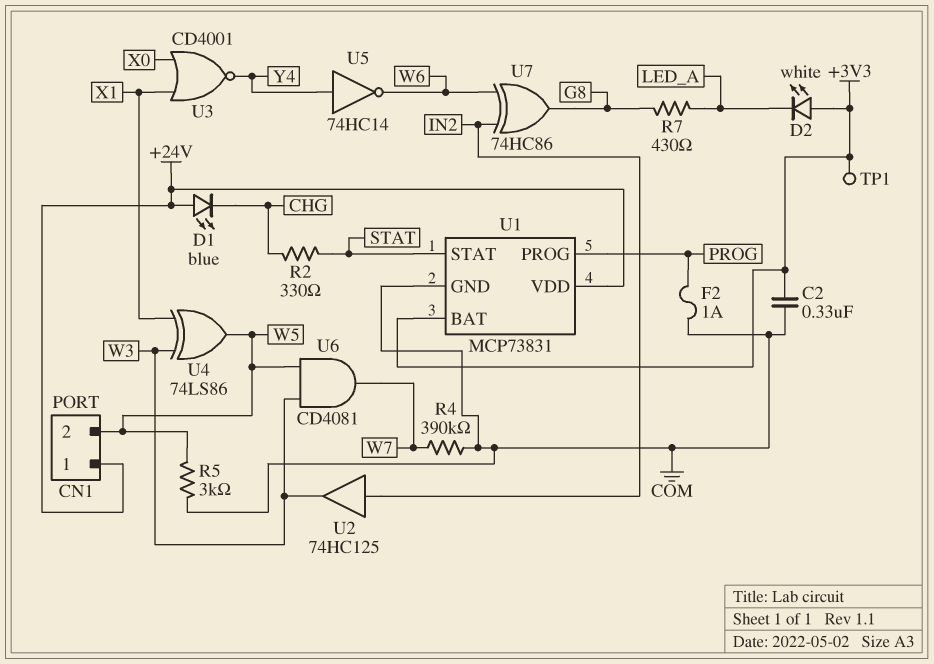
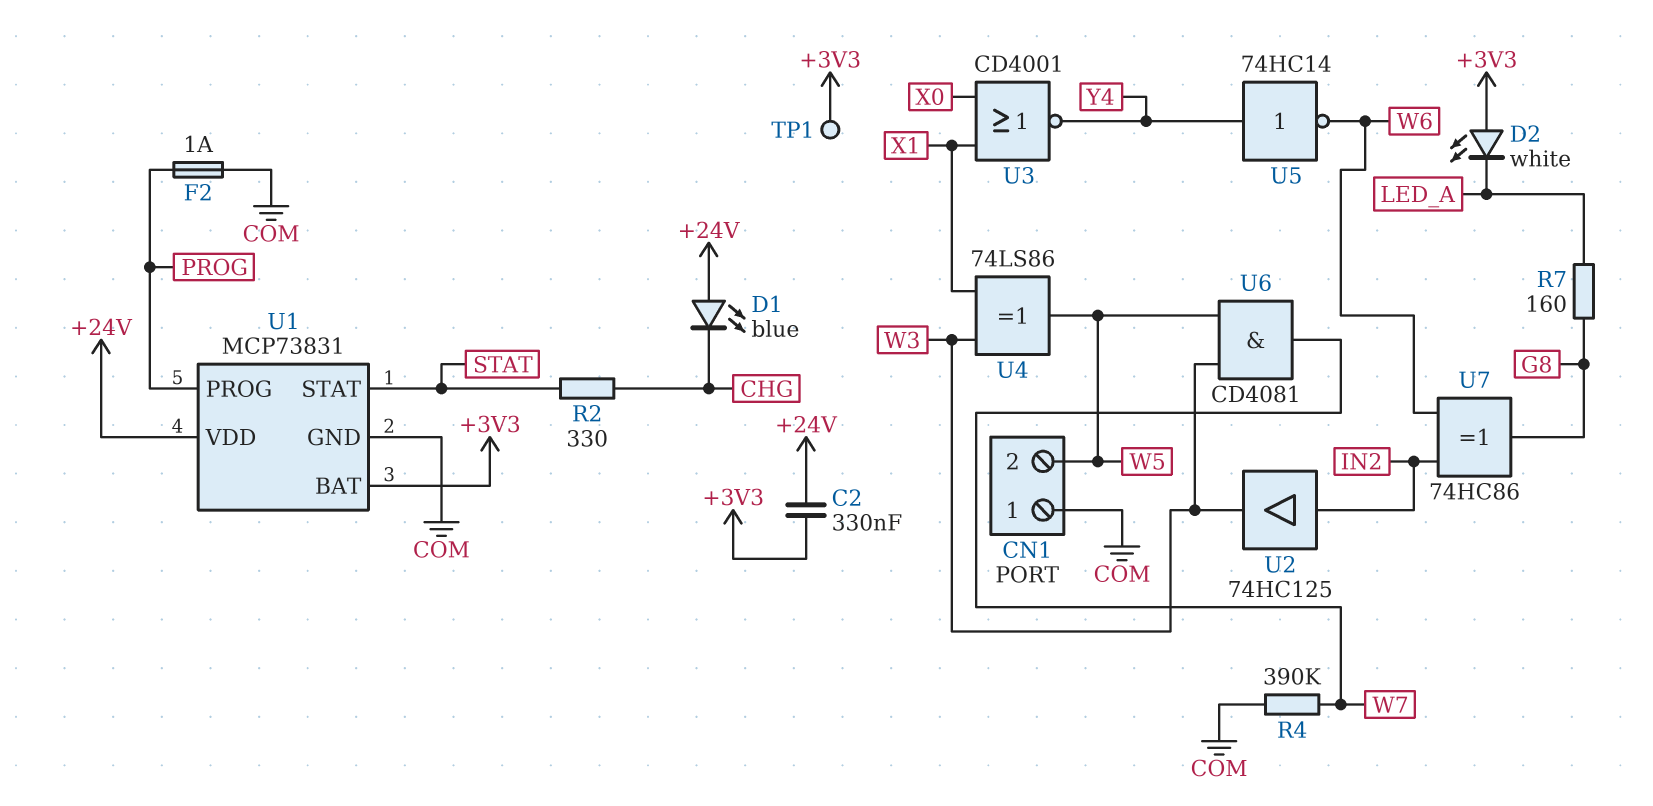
C2: 330nF (+3V3, COM) -> 330nF (+3V3, +24V)
CN1 pin 1: +24V -> COM
R5: 3k (COM, W5) -> none
R7: 430 (G8, LED_A) -> 160 (G8, LED_A)

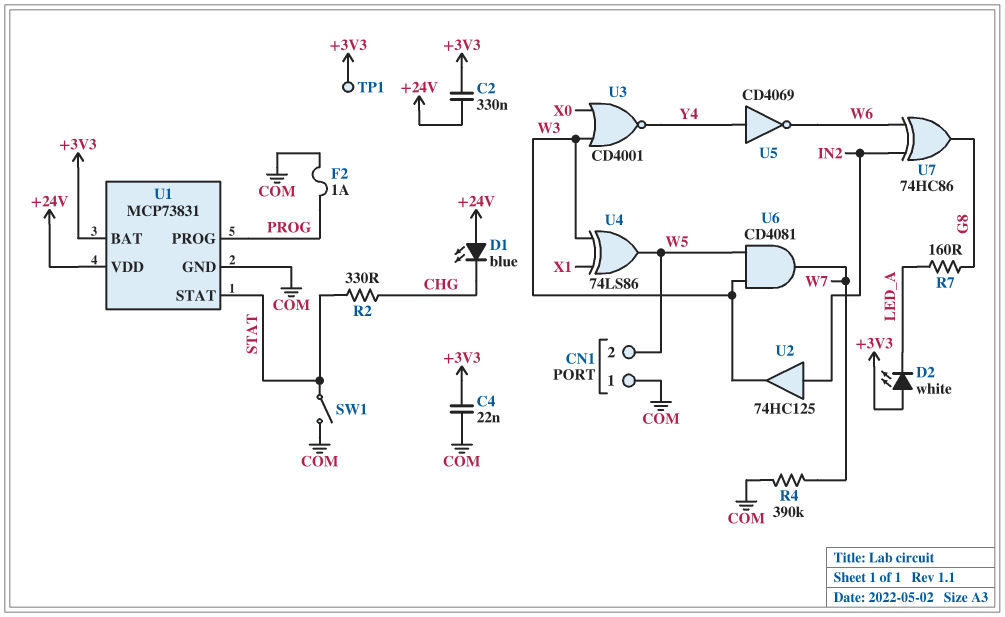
C4: none -> 22nF (+3V3, COM)
SW1: none -> switch (COM, STAT)
U3: NOR CD4001 (in X0, in X1, out Y4) -> NOR CD4001 (in W3, in X0, out Y4)
U5: NOT 74HC14 (in Y4, out W6) -> NOT CD4069 (in Y4, out W6)

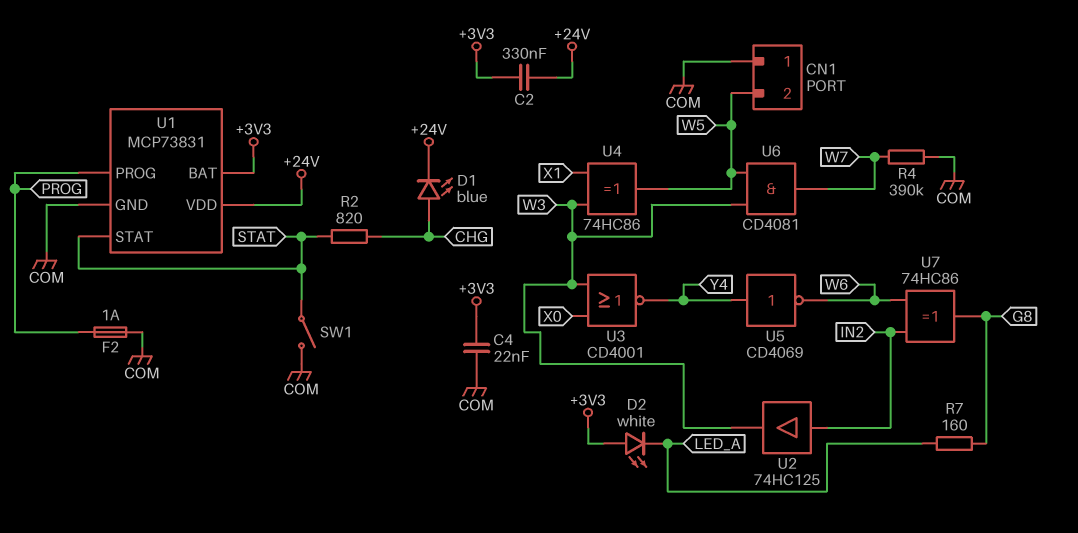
D1: LED blue (A +24V, K CHG) -> LED blue (A CHG, K +24V)
R2: 330 (CHG, STAT) -> 820 (CHG, STAT)
TP1: test point (+3V3) -> none
U4: XOR 74LS86 (in W3, in X1, out W5) -> XOR 74HC86 (in W3, in X1, out W5)

